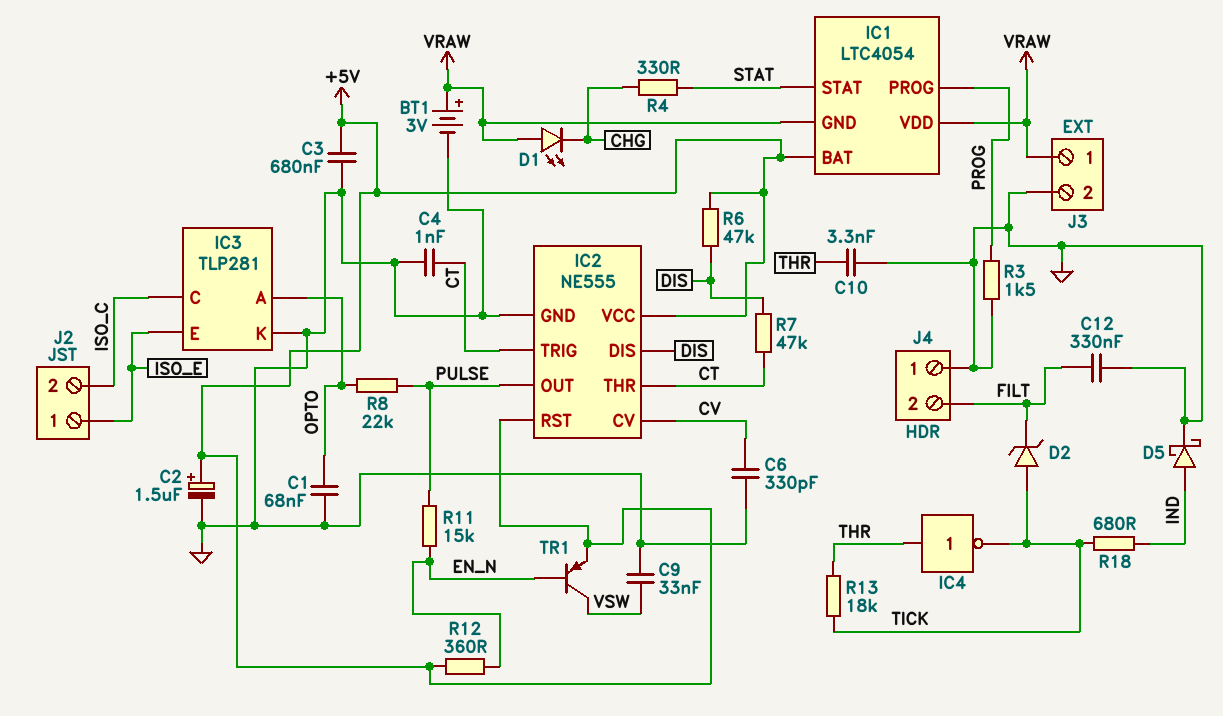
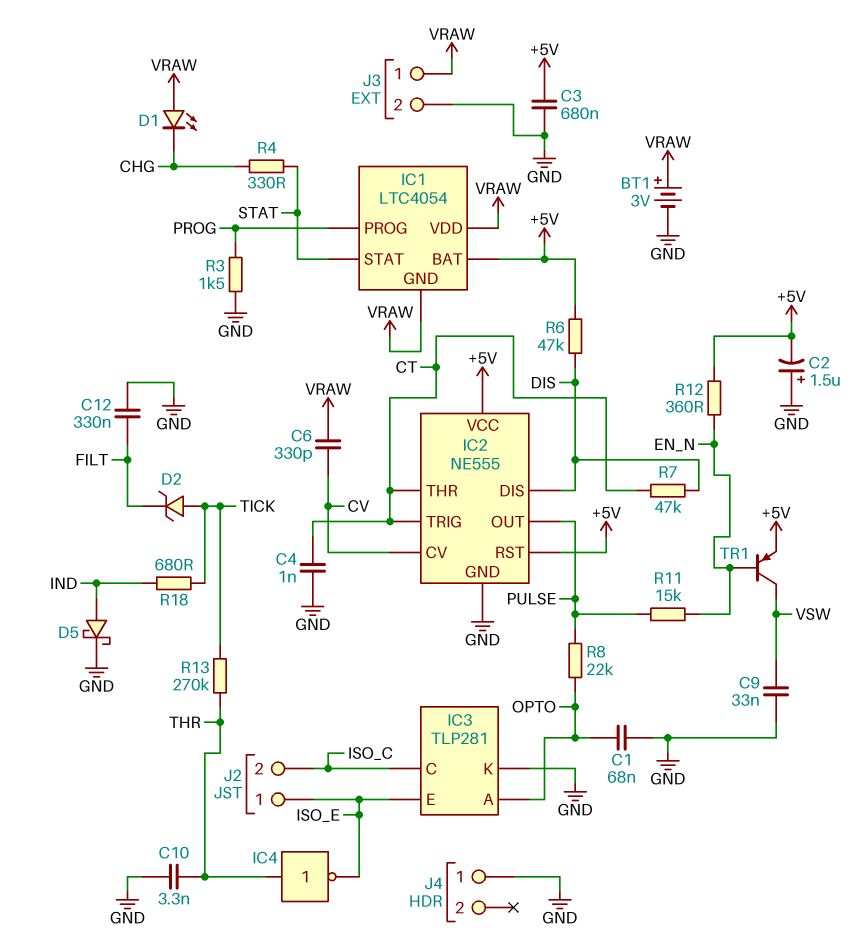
C2: 1.5uF (plus +5V, minus GND) -> 1.5uF (plus GND, minus +5V)
C6: 330pF (CV, GND) -> 330pF (CV, VRAW)
IC4: NOT (in THR, out TICK) -> NOT (in THR, out ISO_E)
J4 pin 2: FILT -> none
R13: 18k (THR, TICK) -> 270k (THR, TICK)

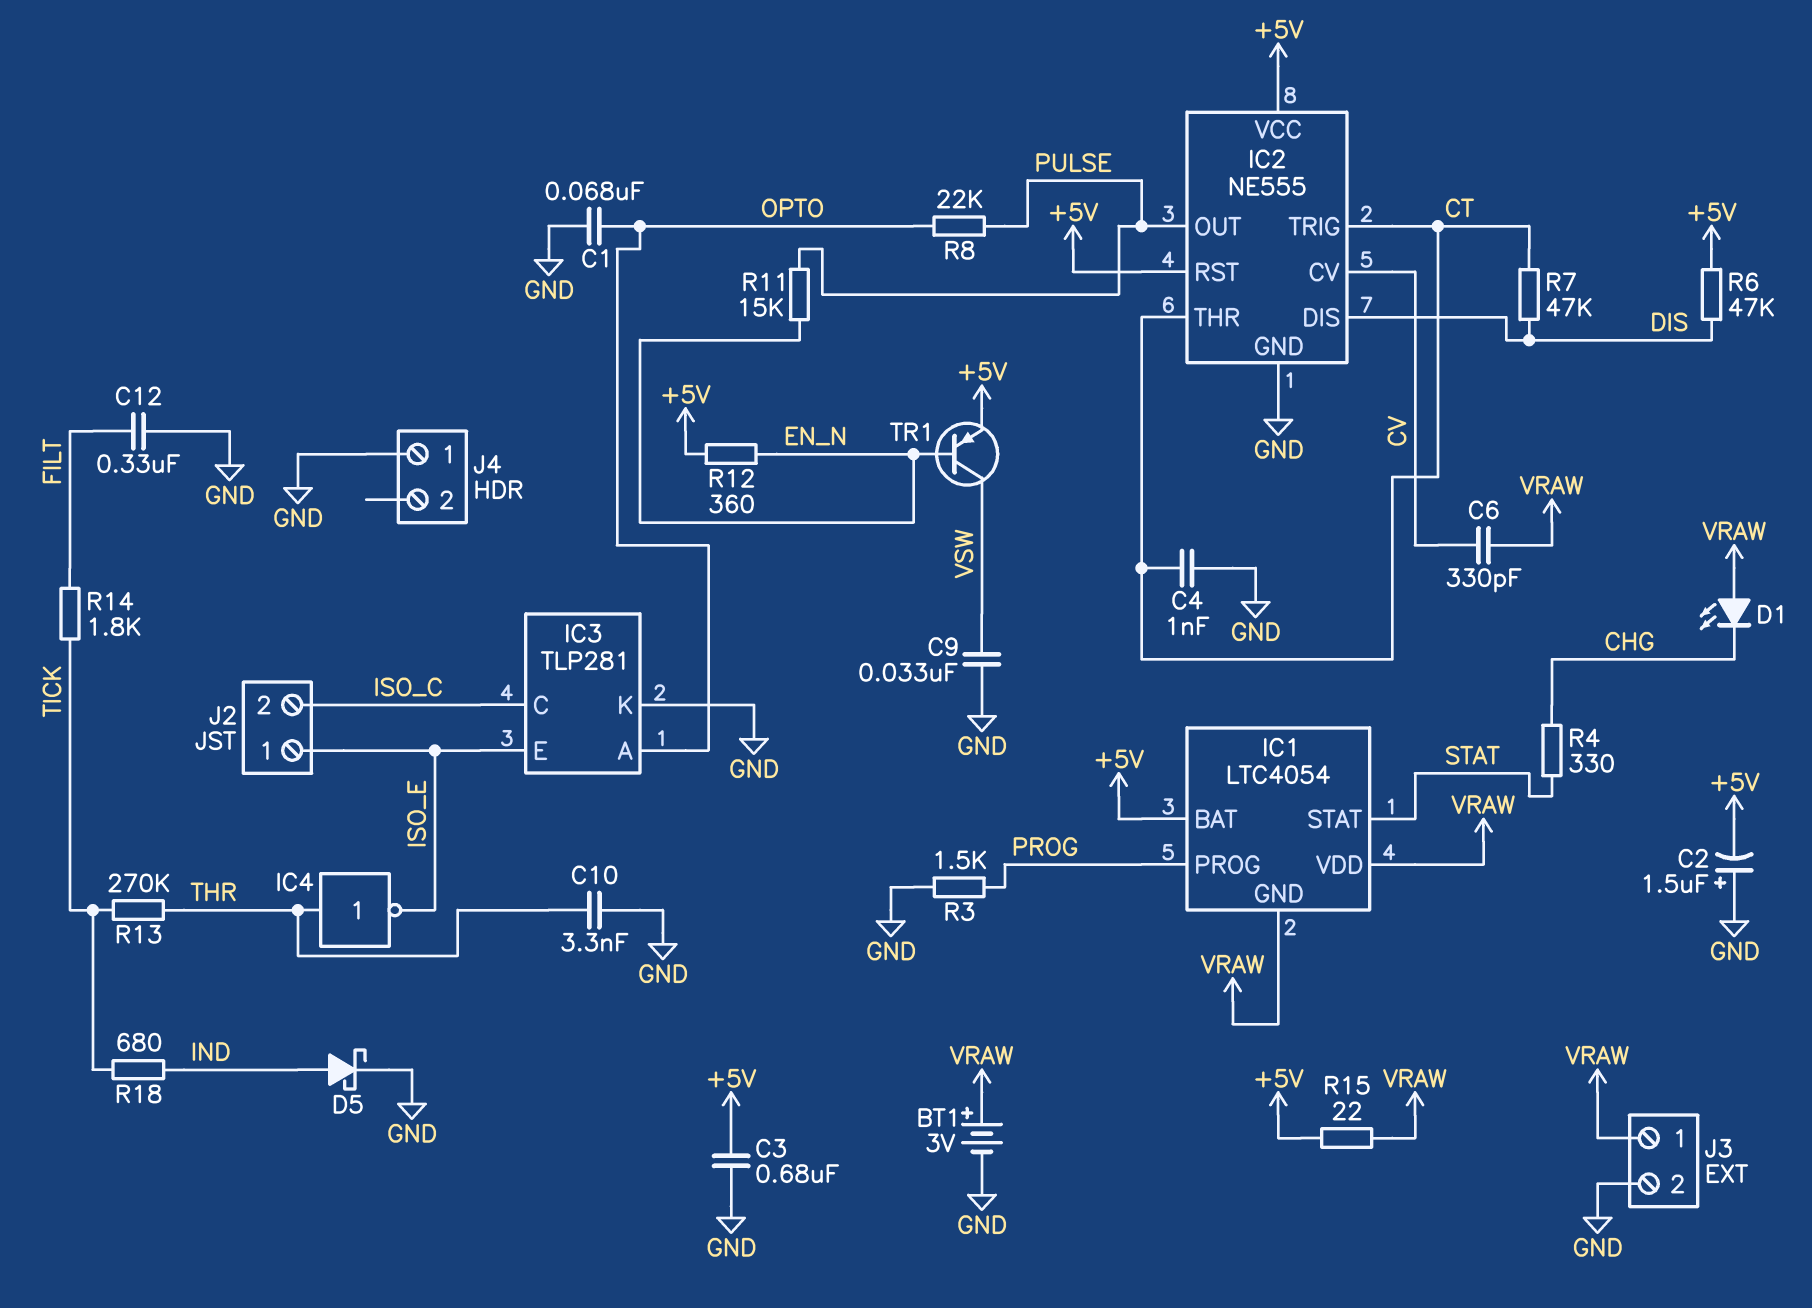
D2: zener (A TICK, K FILT) -> none
R14: none -> 1.8k (FILT, TICK)
R15: none -> 22 (+5V, VRAW)

